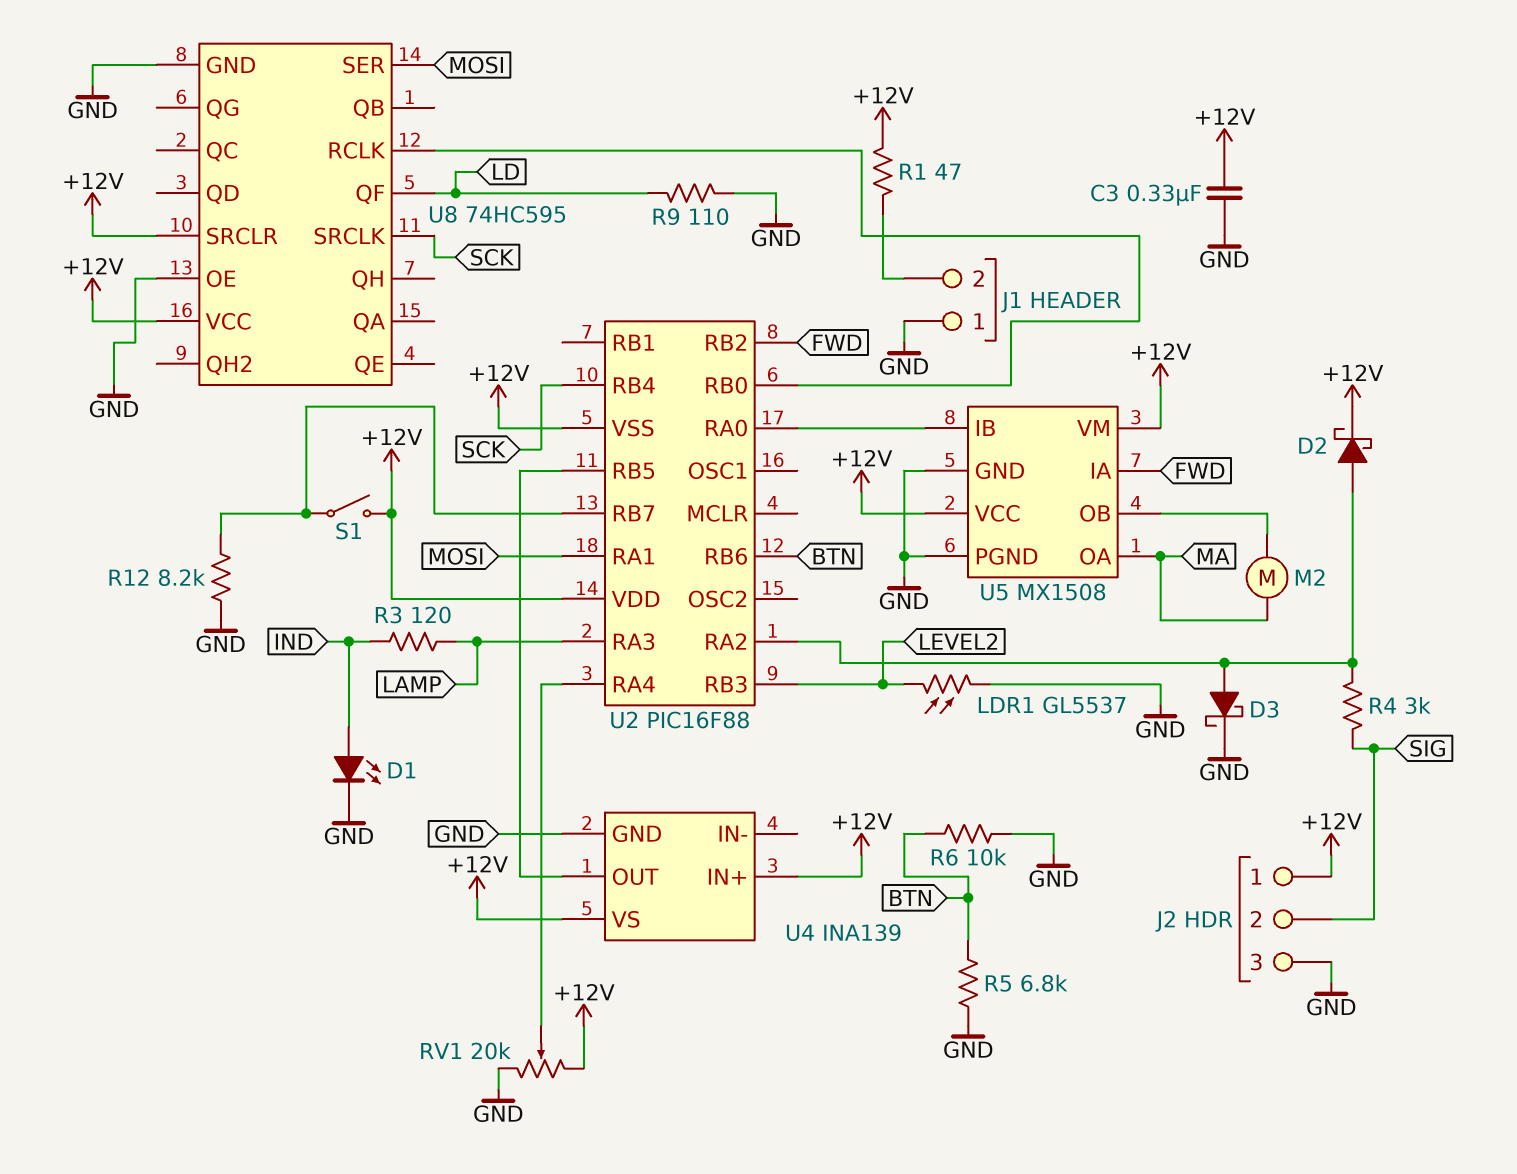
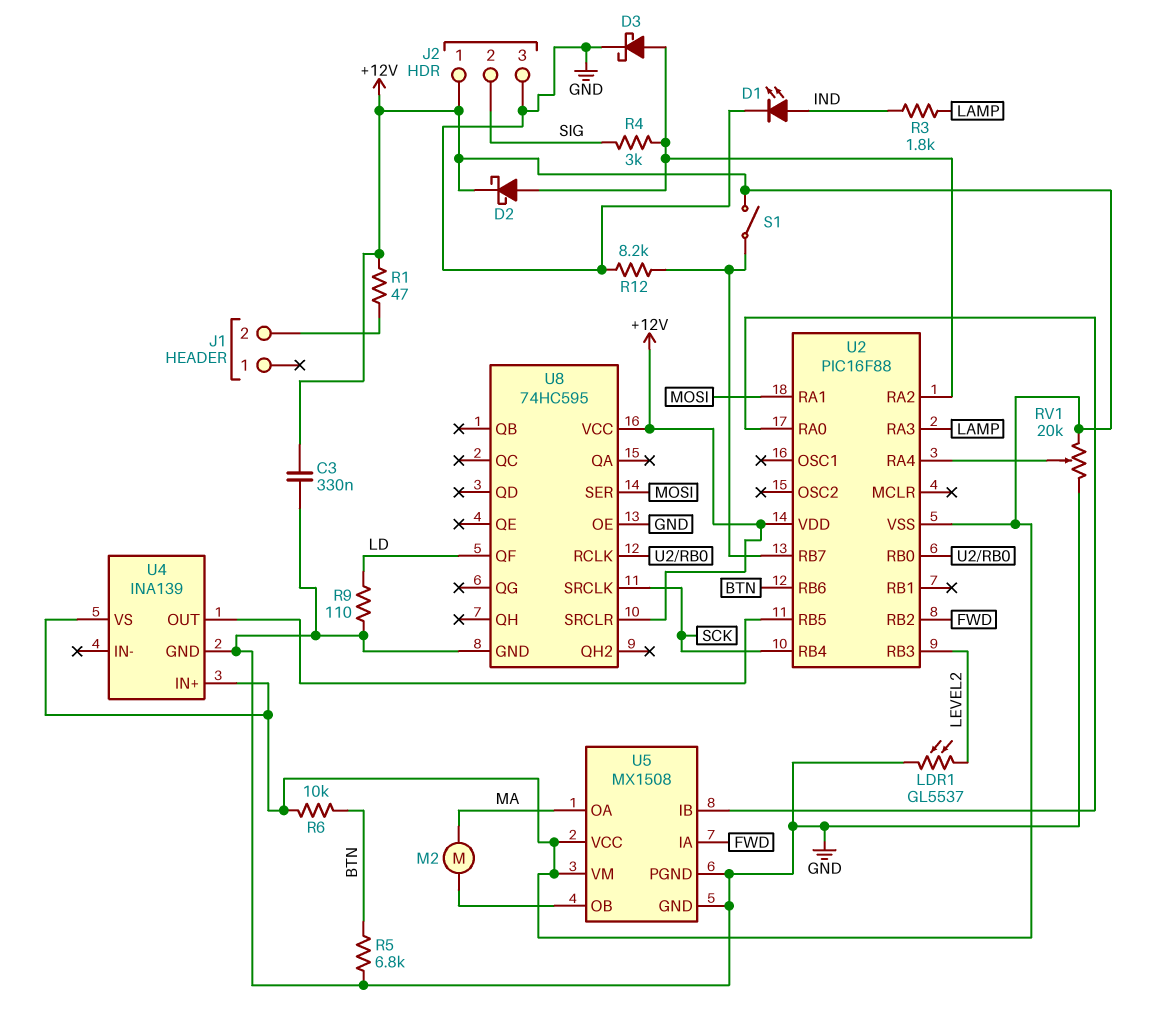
J1 pin 1: GND -> none
R3: 120 (IND, LAMP) -> 1.8k (IND, LAMP)
R6: 10k (BTN, GND) -> 10k (+12V, BTN)

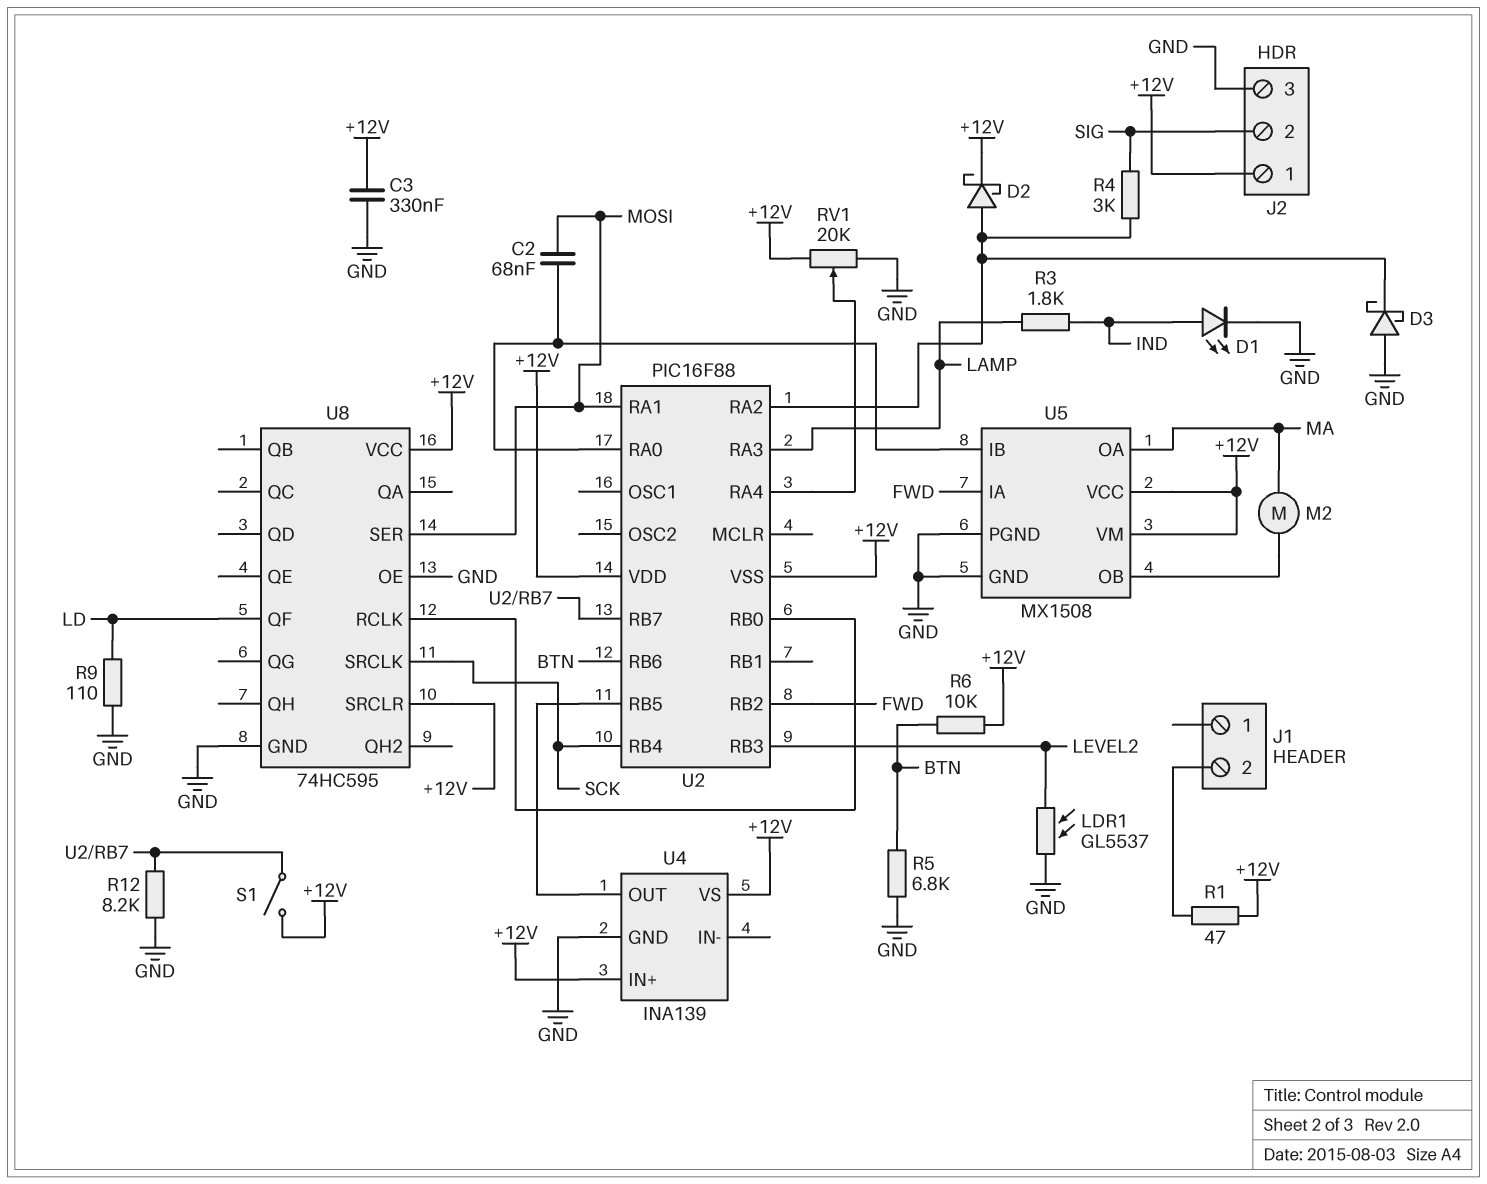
C2: none -> 68nF (MOSI, U2/RA0)
D3: schottky (A U2/RA2, K GND) -> schottky (A GND, K U2/RA2)

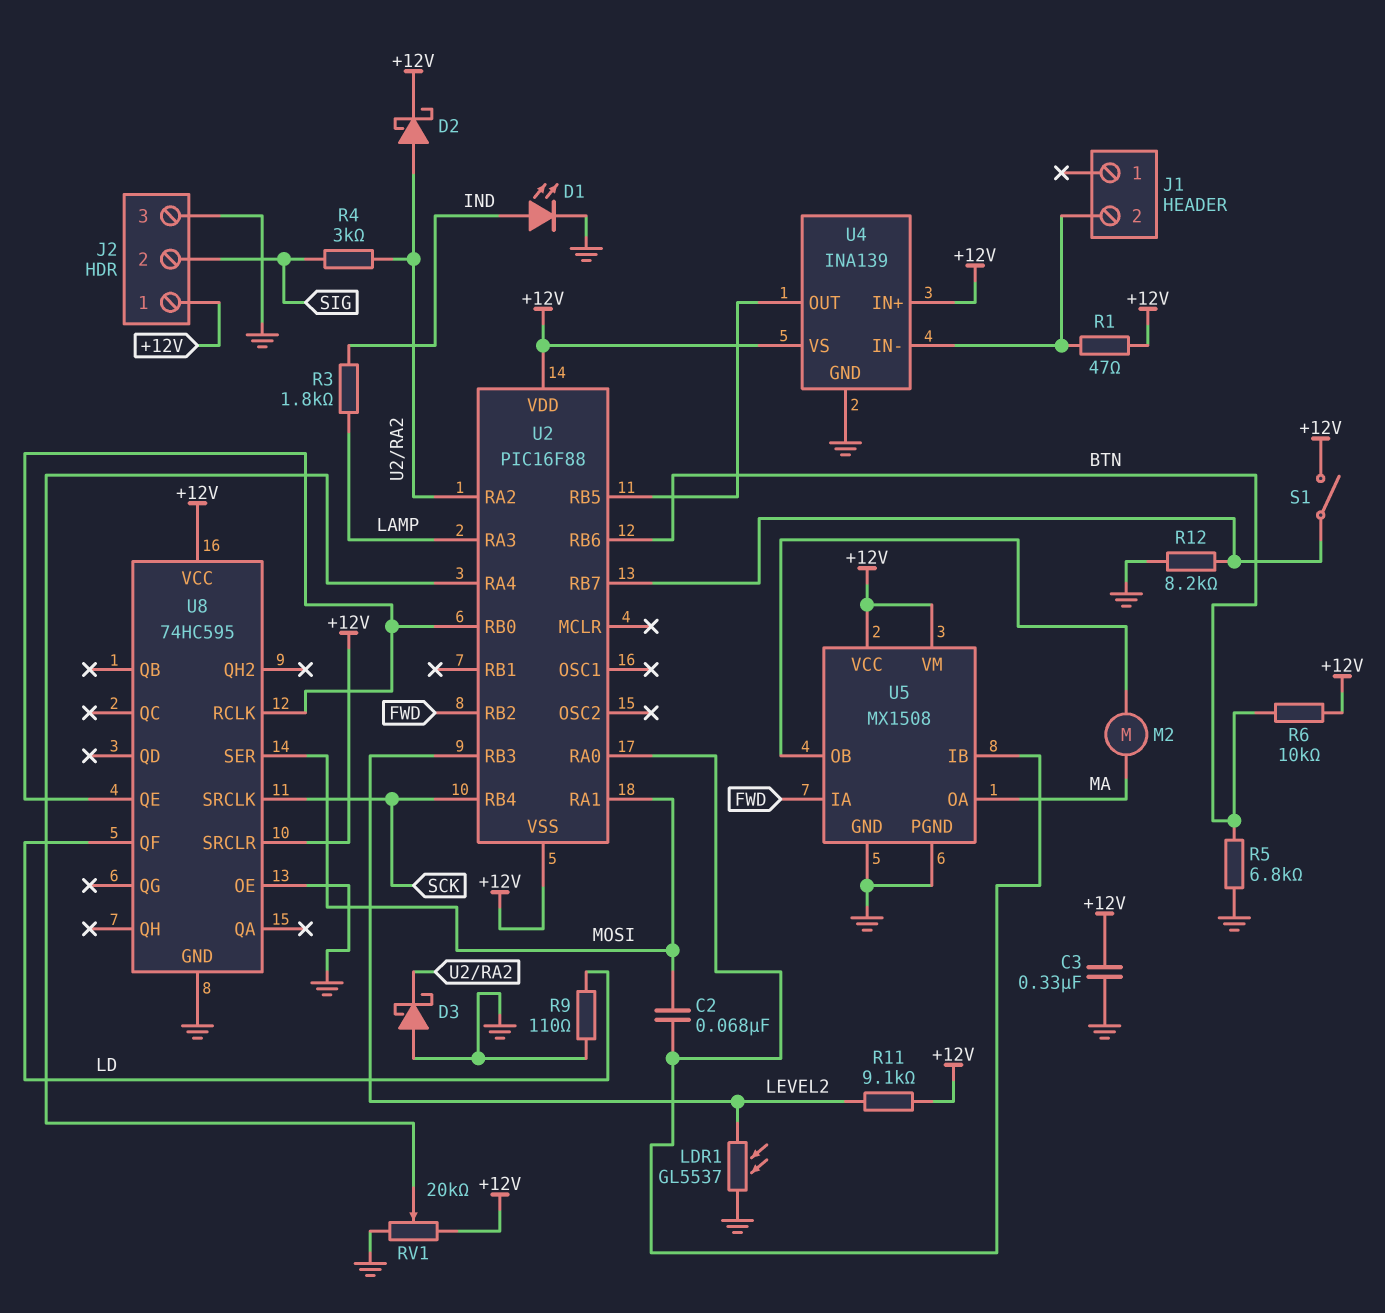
R11: none -> 9.1k (+12V, LEVEL2)
U4 pin IN-: none -> J1/2
U8 pin QE: none -> U2/RB0

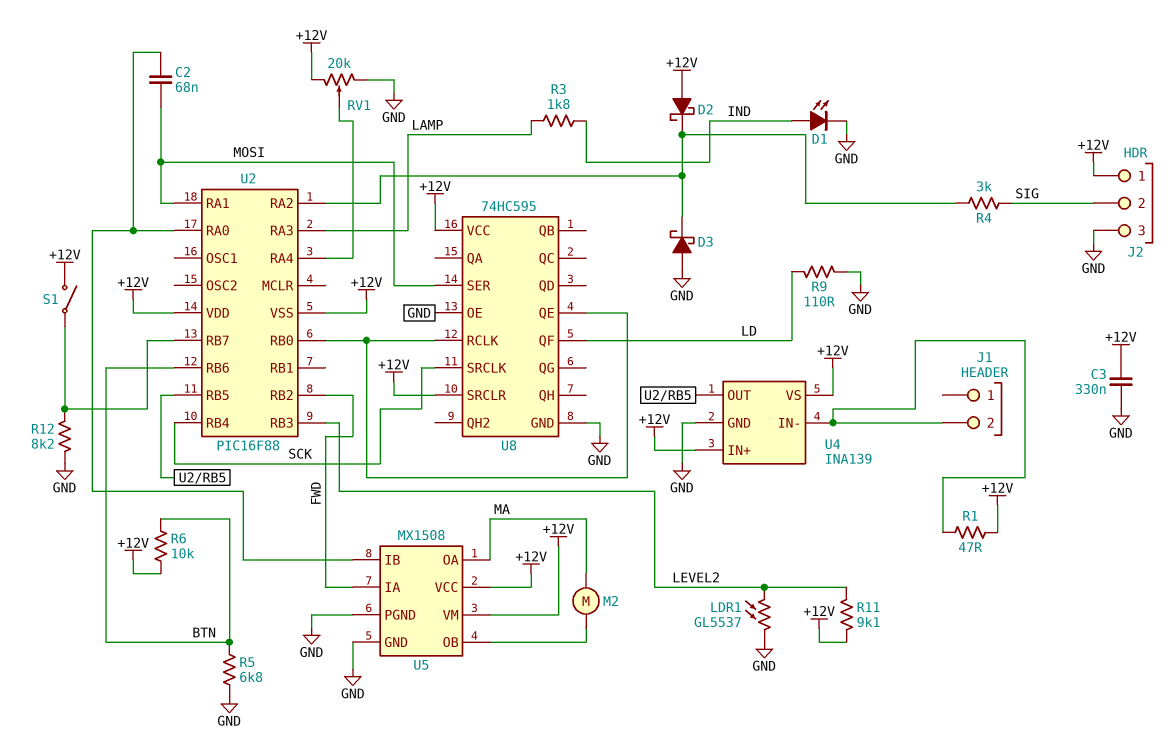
D2: schottky (A U2/RA2, K +12V) -> schottky (A +12V, K U2/RA2)

